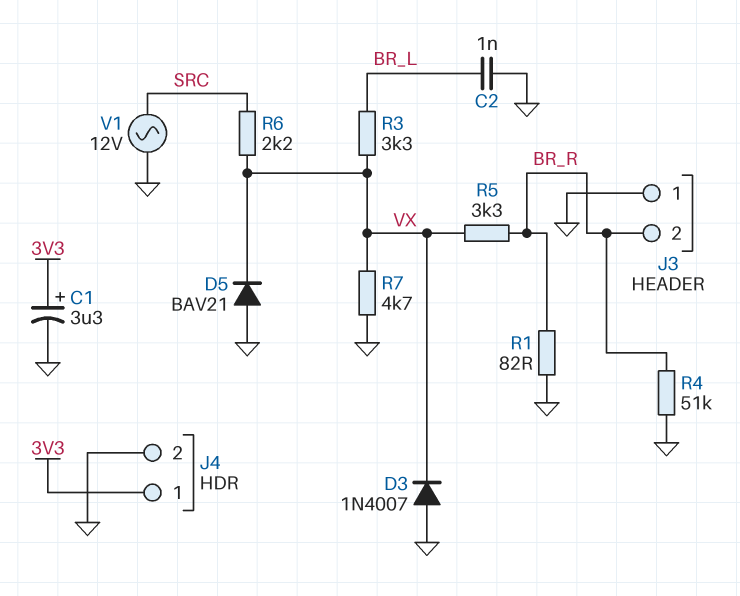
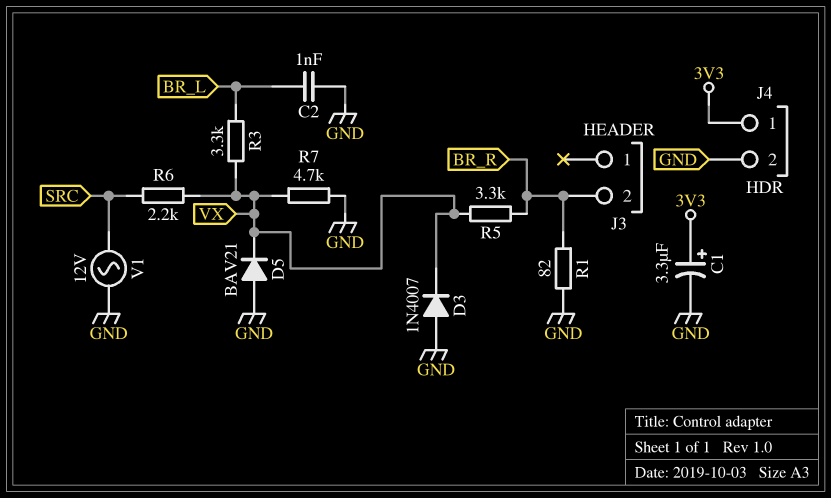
J3 pin 1: GND -> none
R4: 51k (BR_R, GND) -> none

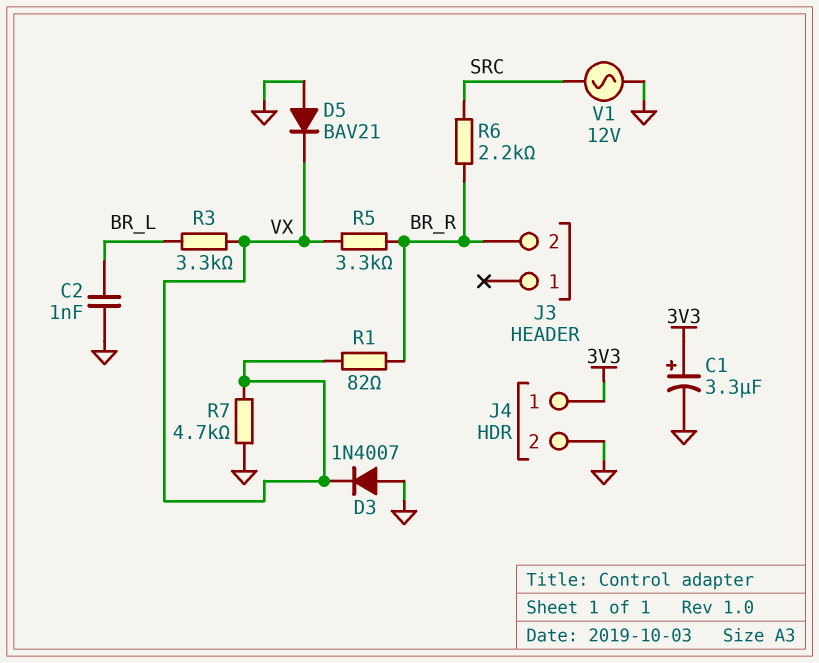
R1: 82 (BR_R, GND) -> 82 (BR_R, VX)
R6: 2.2k (SRC, VX) -> 2.2k (BR_R, SRC)

